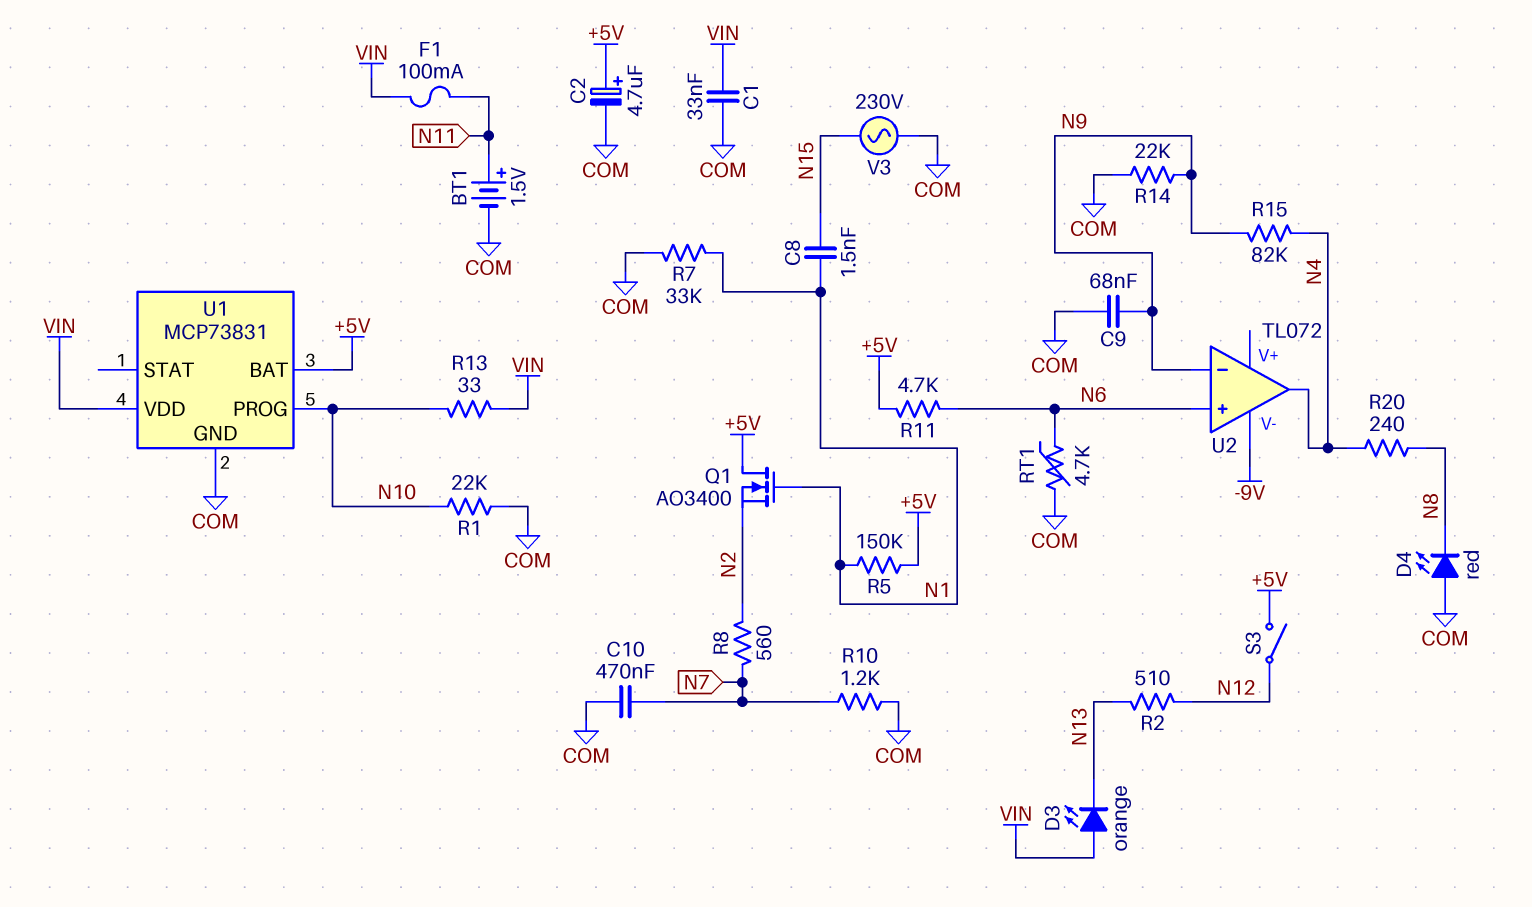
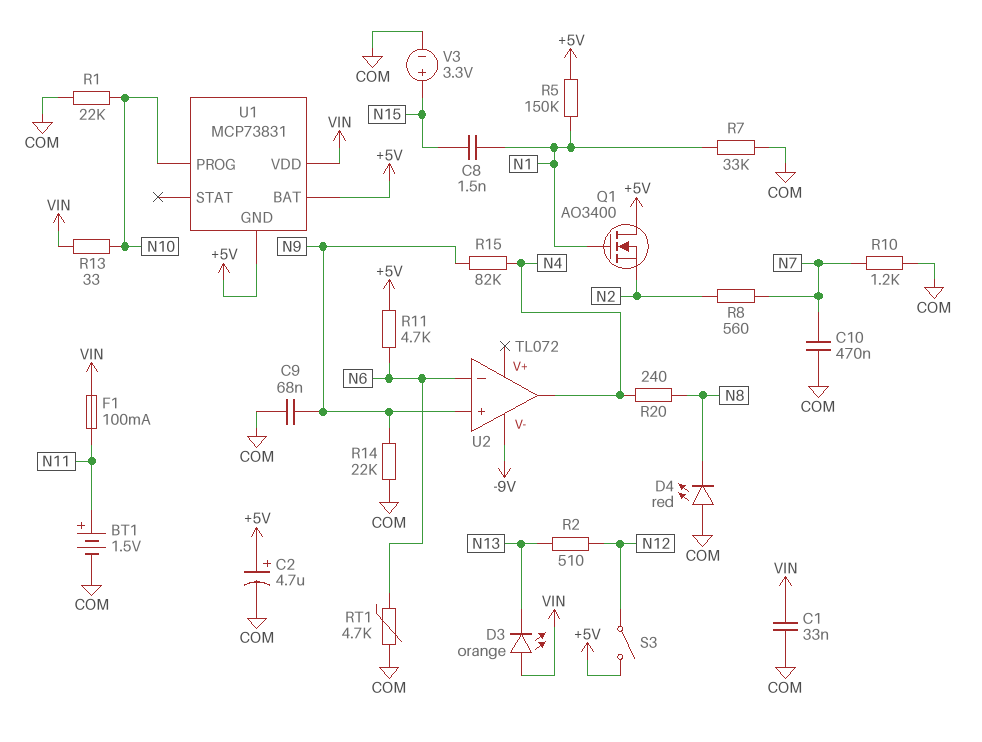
U1 pin GND: COM -> +5V
U2 pin in+: N6 -> N9
U2 pin in-: N9 -> N6
V3: AC 230V (COM, N15) -> 3.3V (plus N15, minus COM)

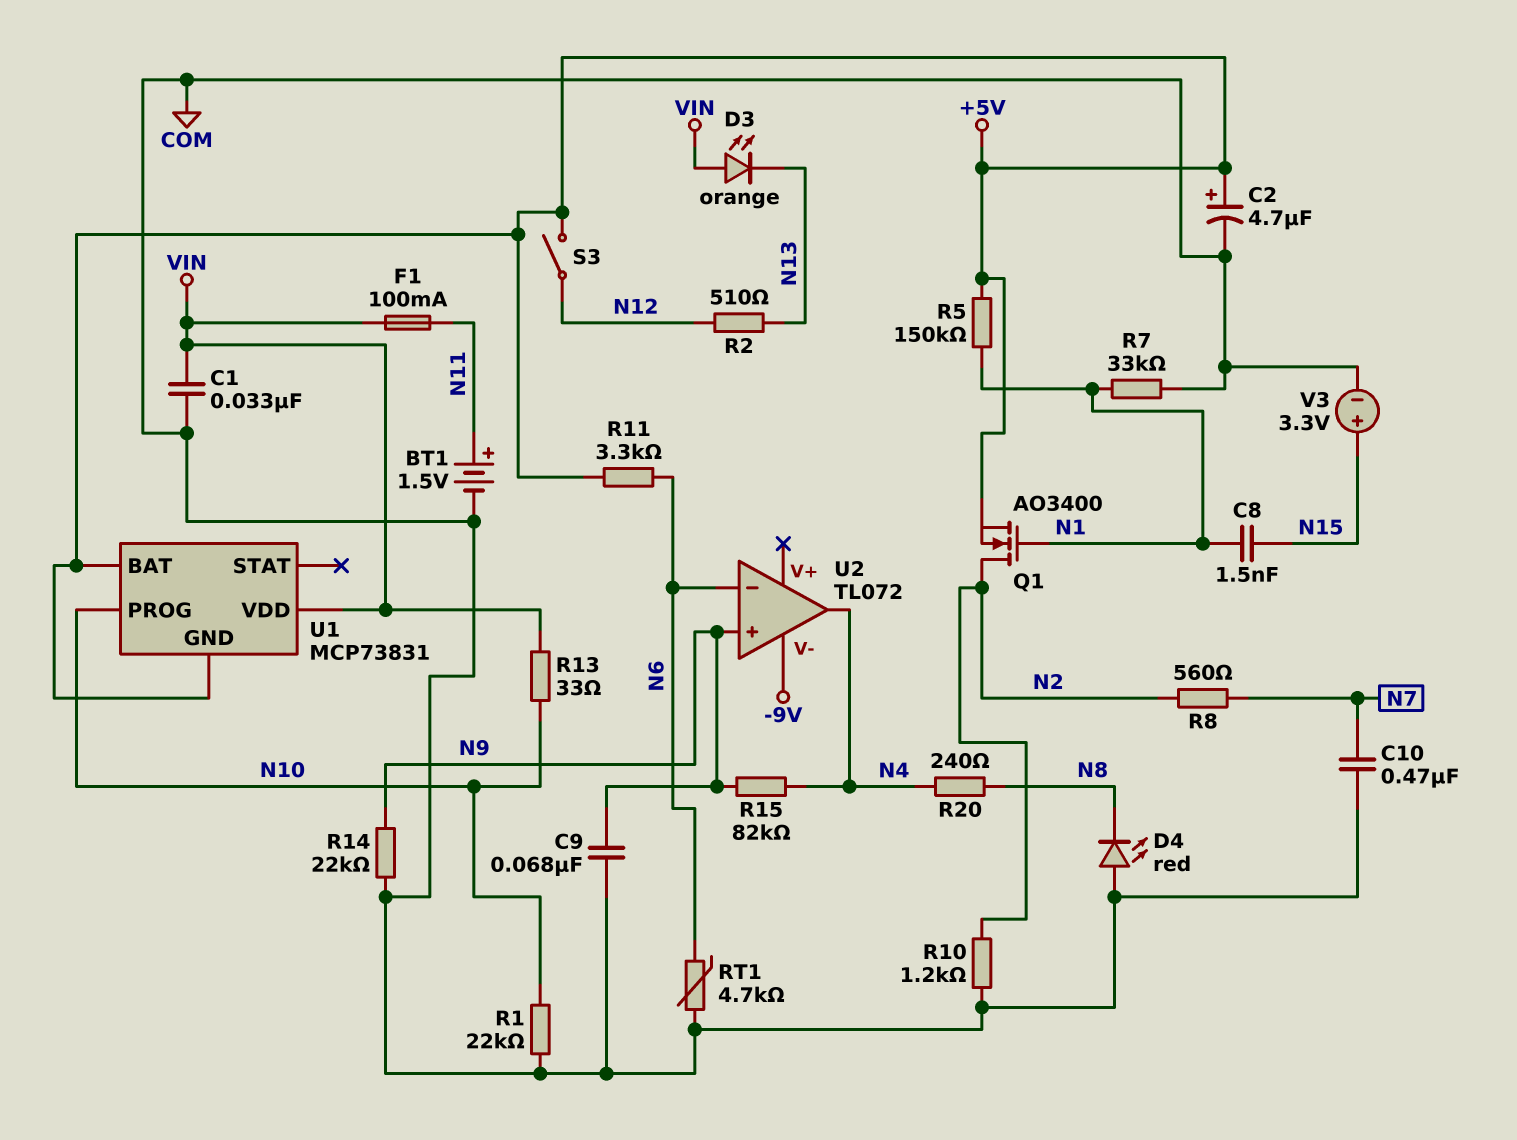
Q1: NMOS AO3400 (G N1, D +5V, S N2) -> NMOS AO3400 (G N1, D N2, S +5V)
R10: 1.2k (COM, N7) -> 1.2k (COM, N2)
R11: 4.7k (+5V, N6) -> 3.3k (+5V, N6)

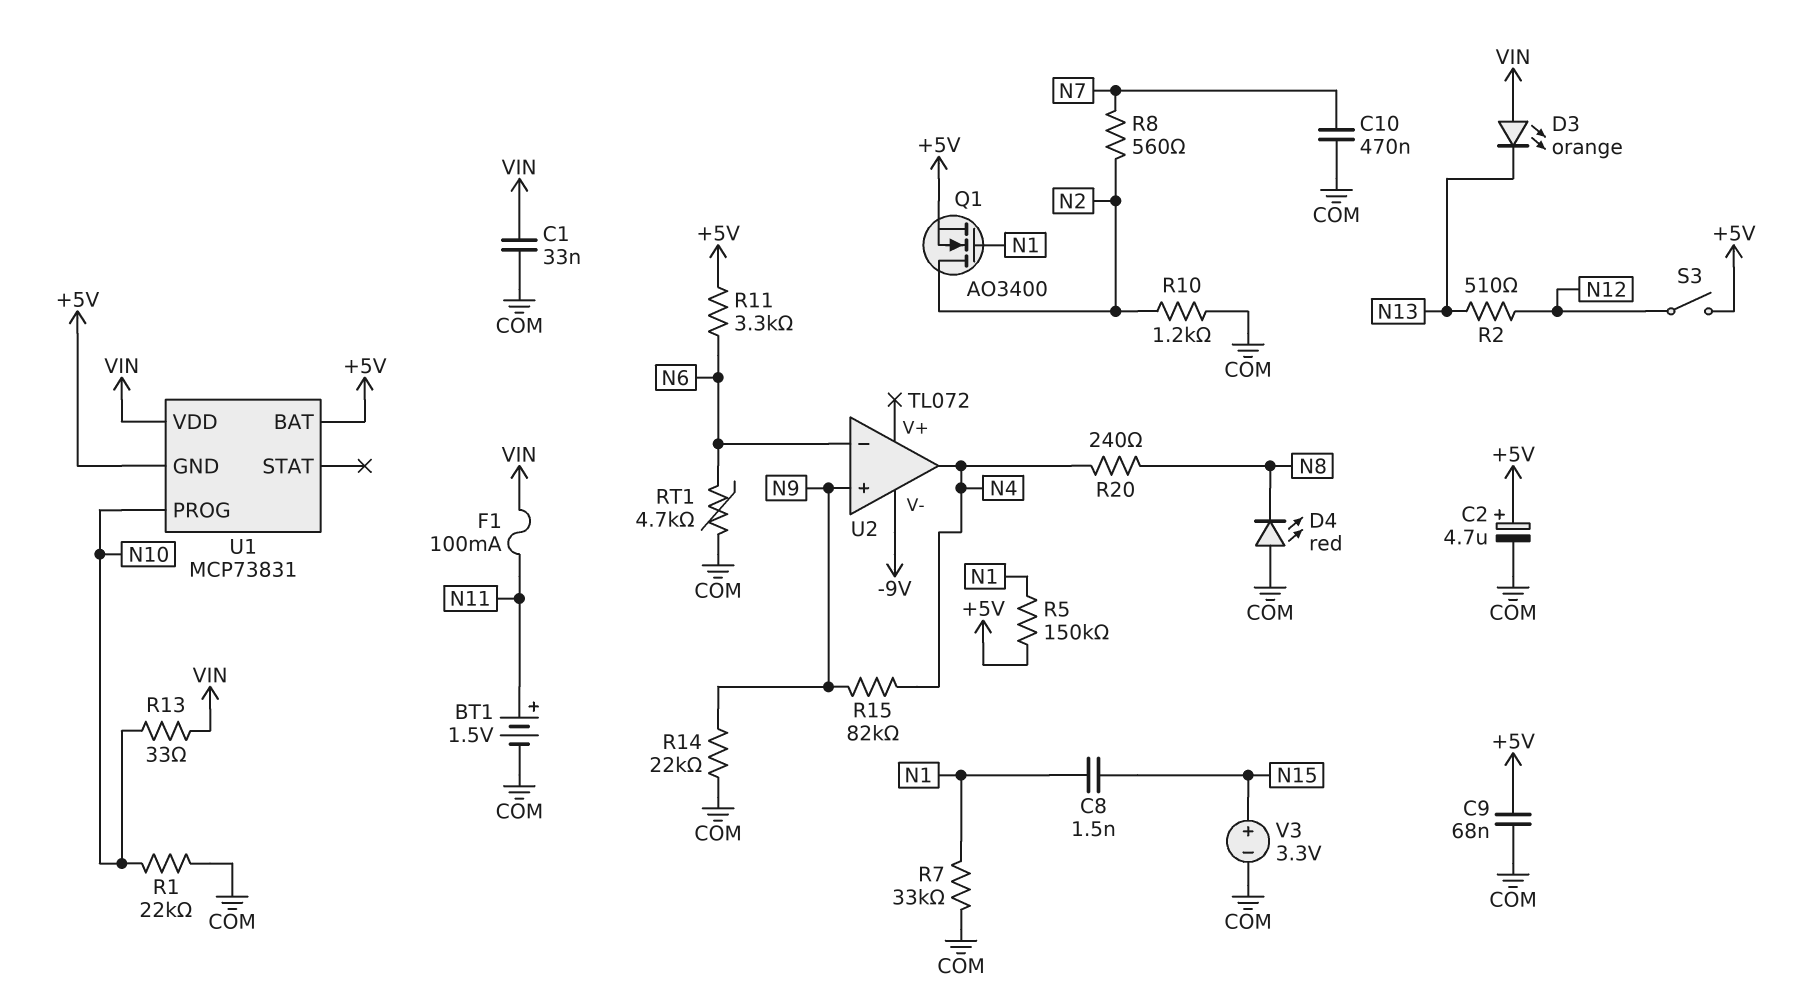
C9: 68nF (COM, N9) -> 68nF (+5V, COM)

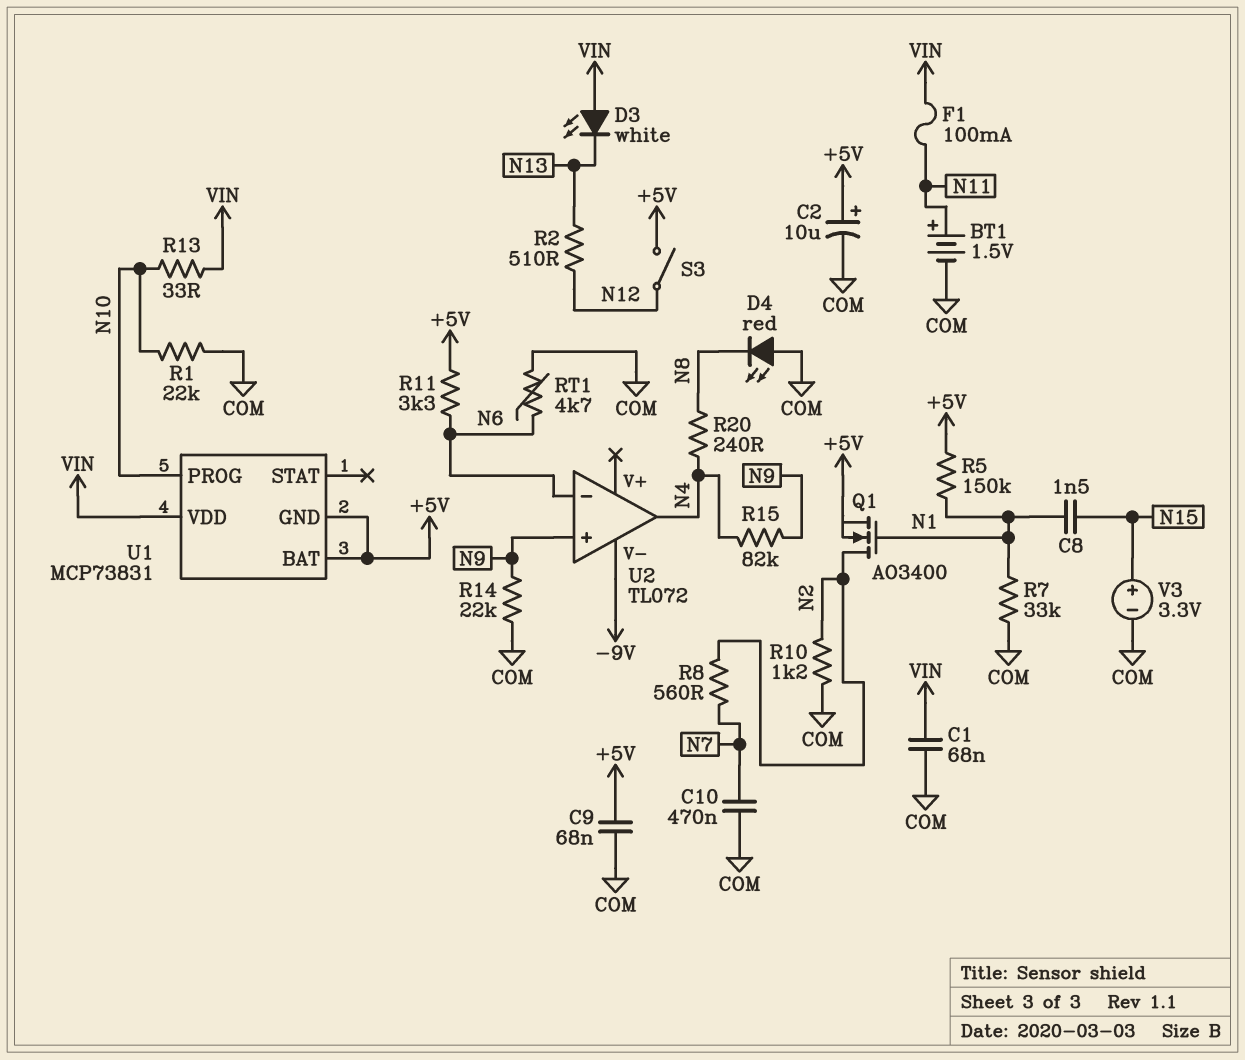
C1: 33nF (COM, VIN) -> 68nF (COM, VIN)
C2: 4.7uF (plus +5V, minus COM) -> 10uF (plus +5V, minus COM)
D3: LED orange (A VIN, K N13) -> LED white (A VIN, K N13)

